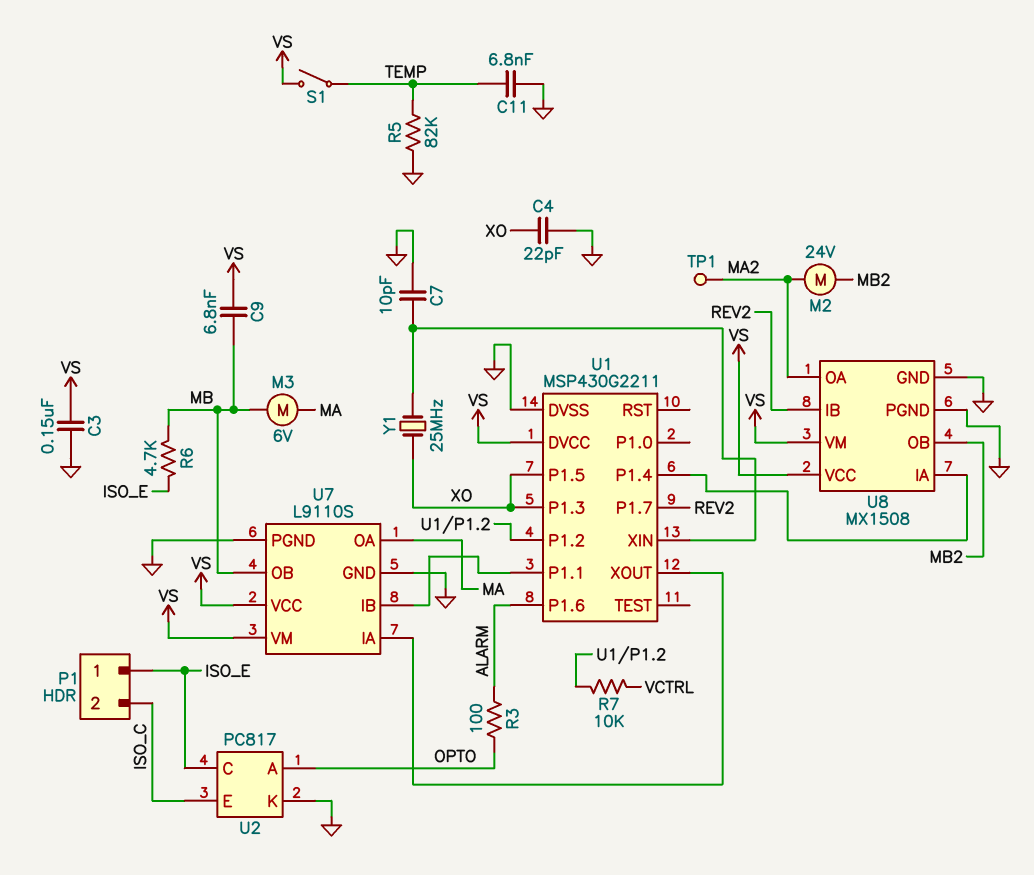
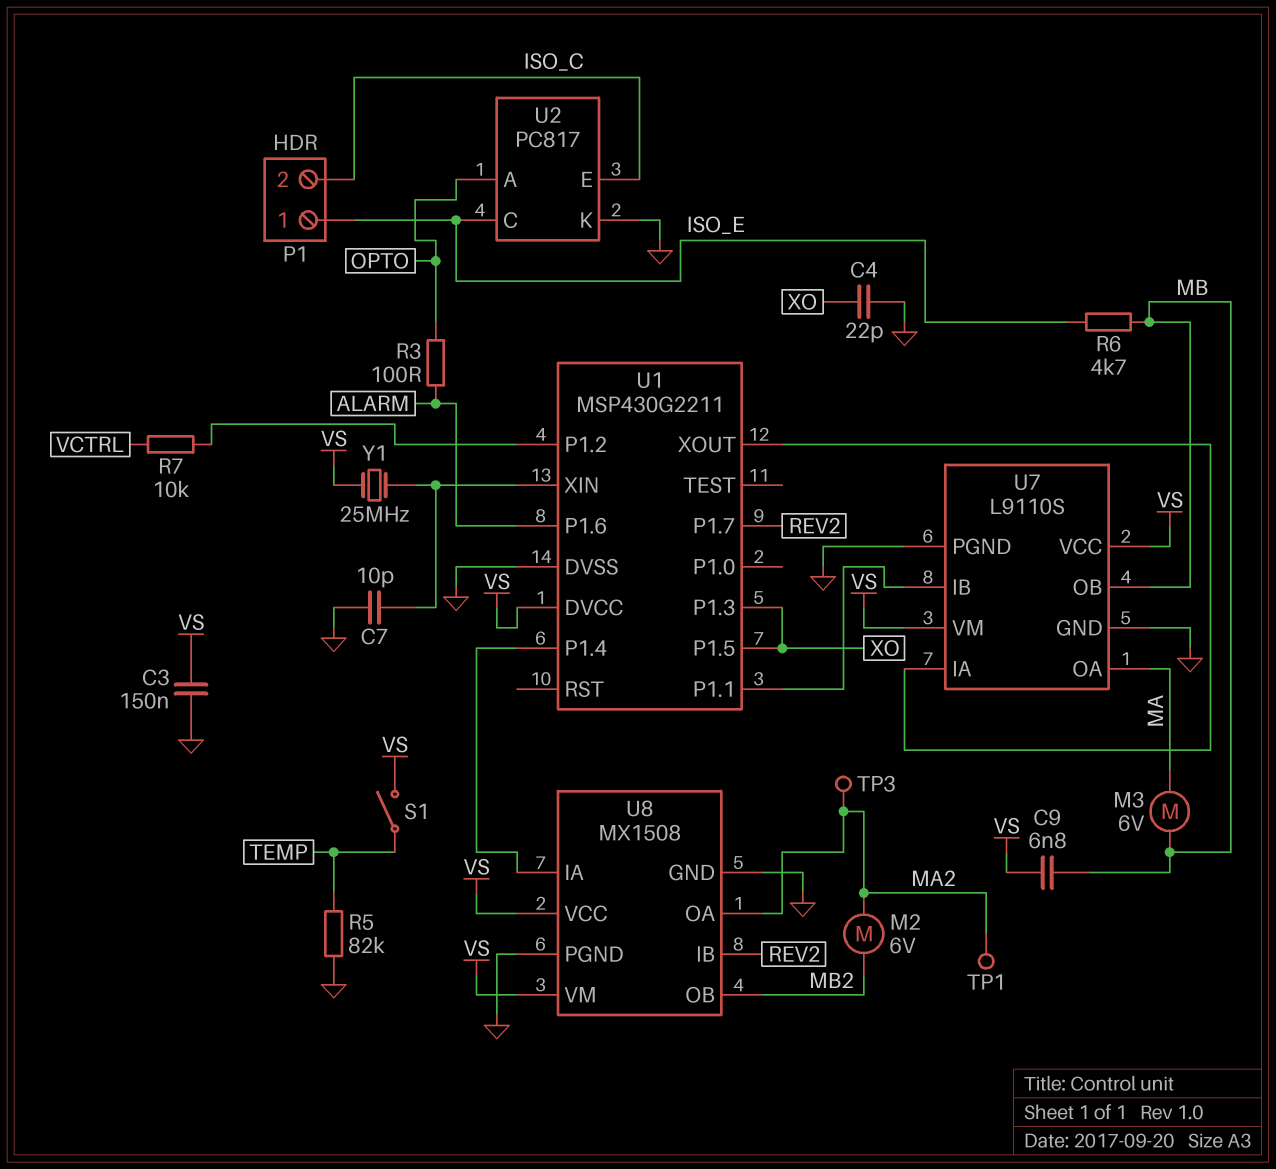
C11: 6.8nF (GND, TEMP) -> none
M2: motor 24V (MA2, MB2) -> motor 6V (MA2, MB2)
TP3: none -> test point (MA2)
Y1: 25MHz (U1/XIN, XO) -> 25MHz (U1/XIN, VS)

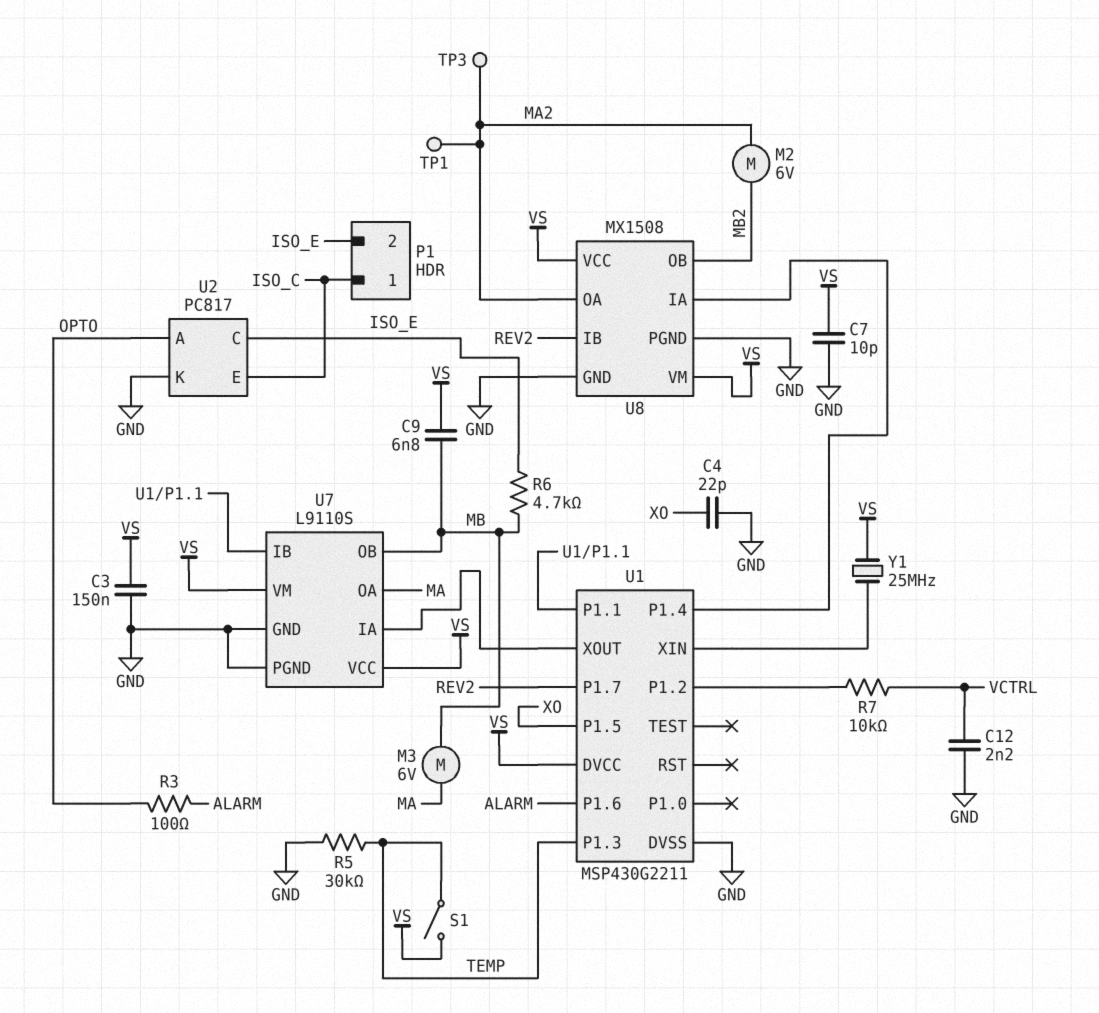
C7: 10pF (GND, U1/XIN) -> 10pF (GND, VS)
C12: none -> 2.2nF (GND, VCTRL)
P1 pin 1: ISO_E -> ISO_C
P1 pin 2: ISO_C -> ISO_E
R5: 82k (GND, TEMP) -> 30k (GND, TEMP)
U1 pin P1.3: XO -> TEMP

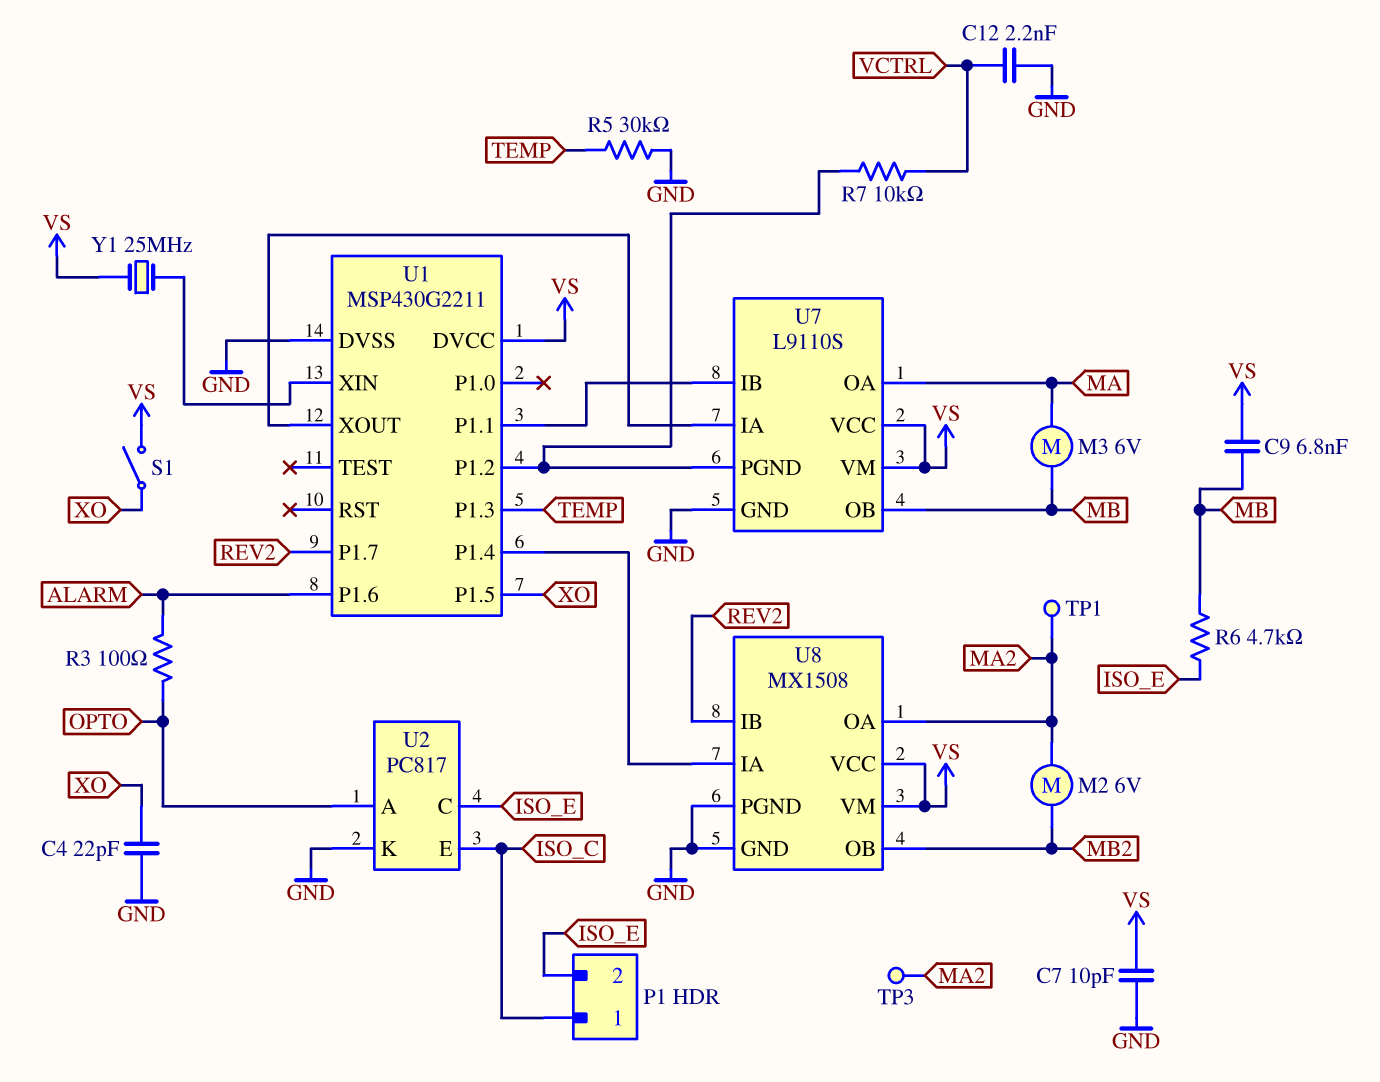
C3: 150nF (GND, VS) -> none
S1: switch (TEMP, VS) -> switch (VS, XO)
U7 pin PGND: GND -> U1/P1.2

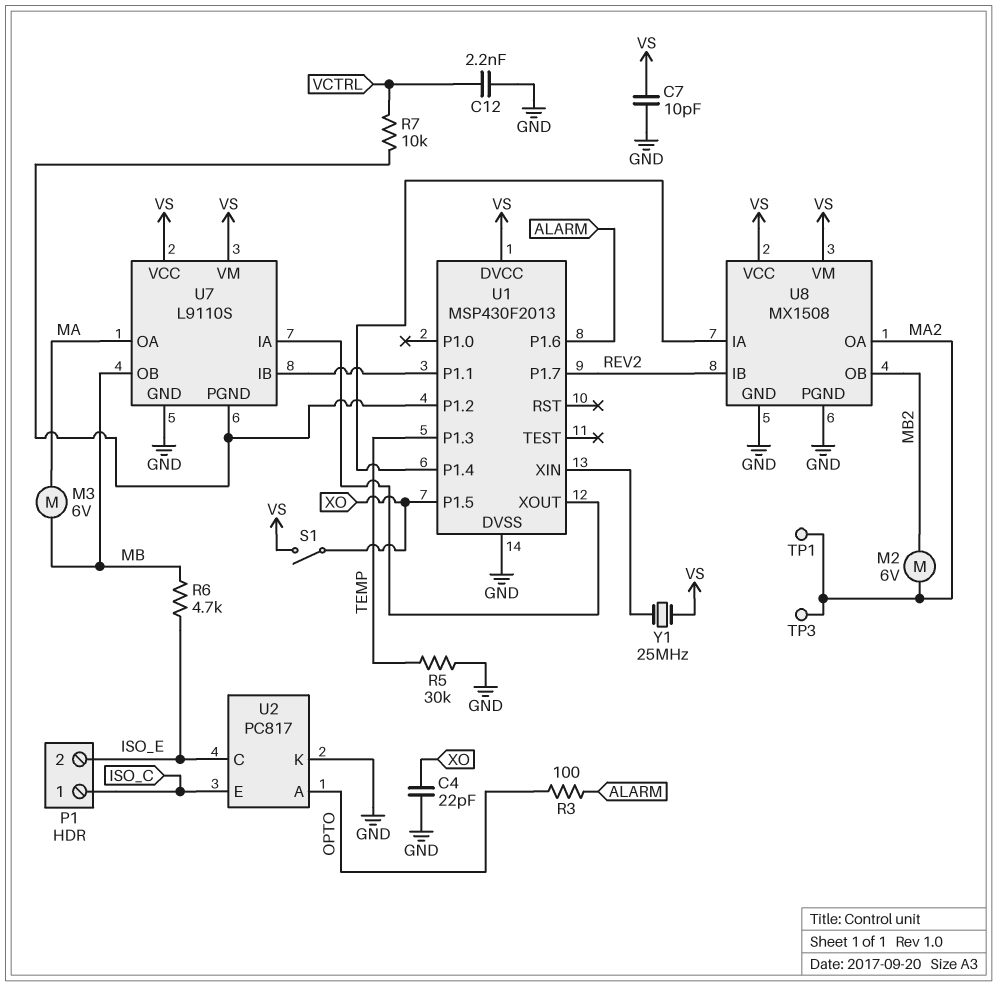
C9: 6.8nF (MB, VS) -> none
U1: MSP430G2211 -> MSP430F2013

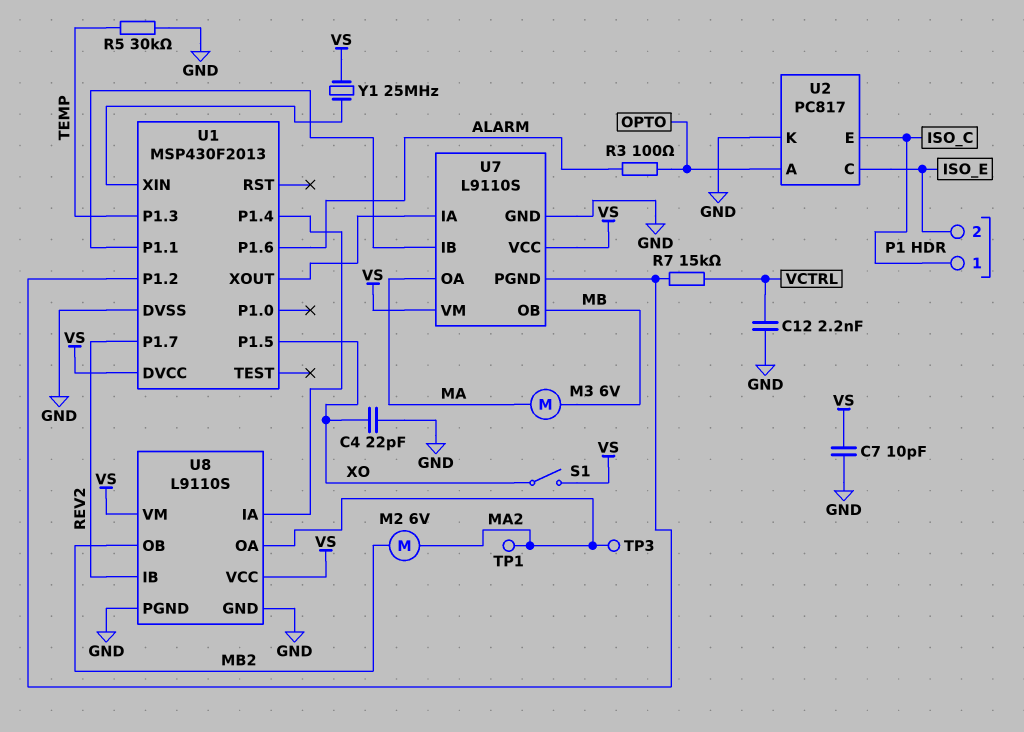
R6: 4.7k (ISO_E, MB) -> none
R7: 10k (U1/P1.2, VCTRL) -> 15k (U1/P1.2, VCTRL)
U8: MX1508 -> L9110S

